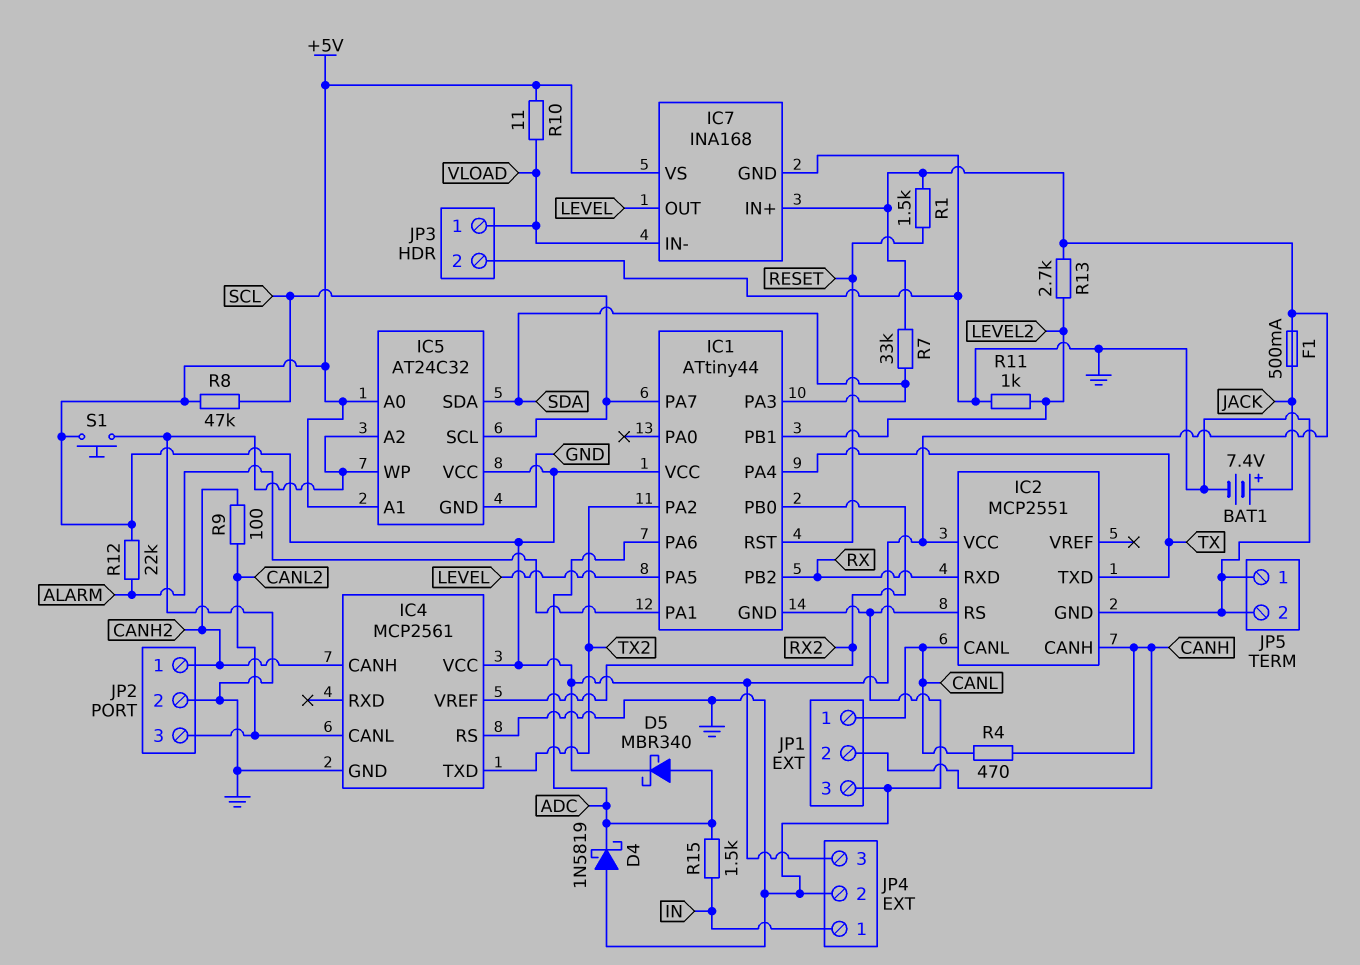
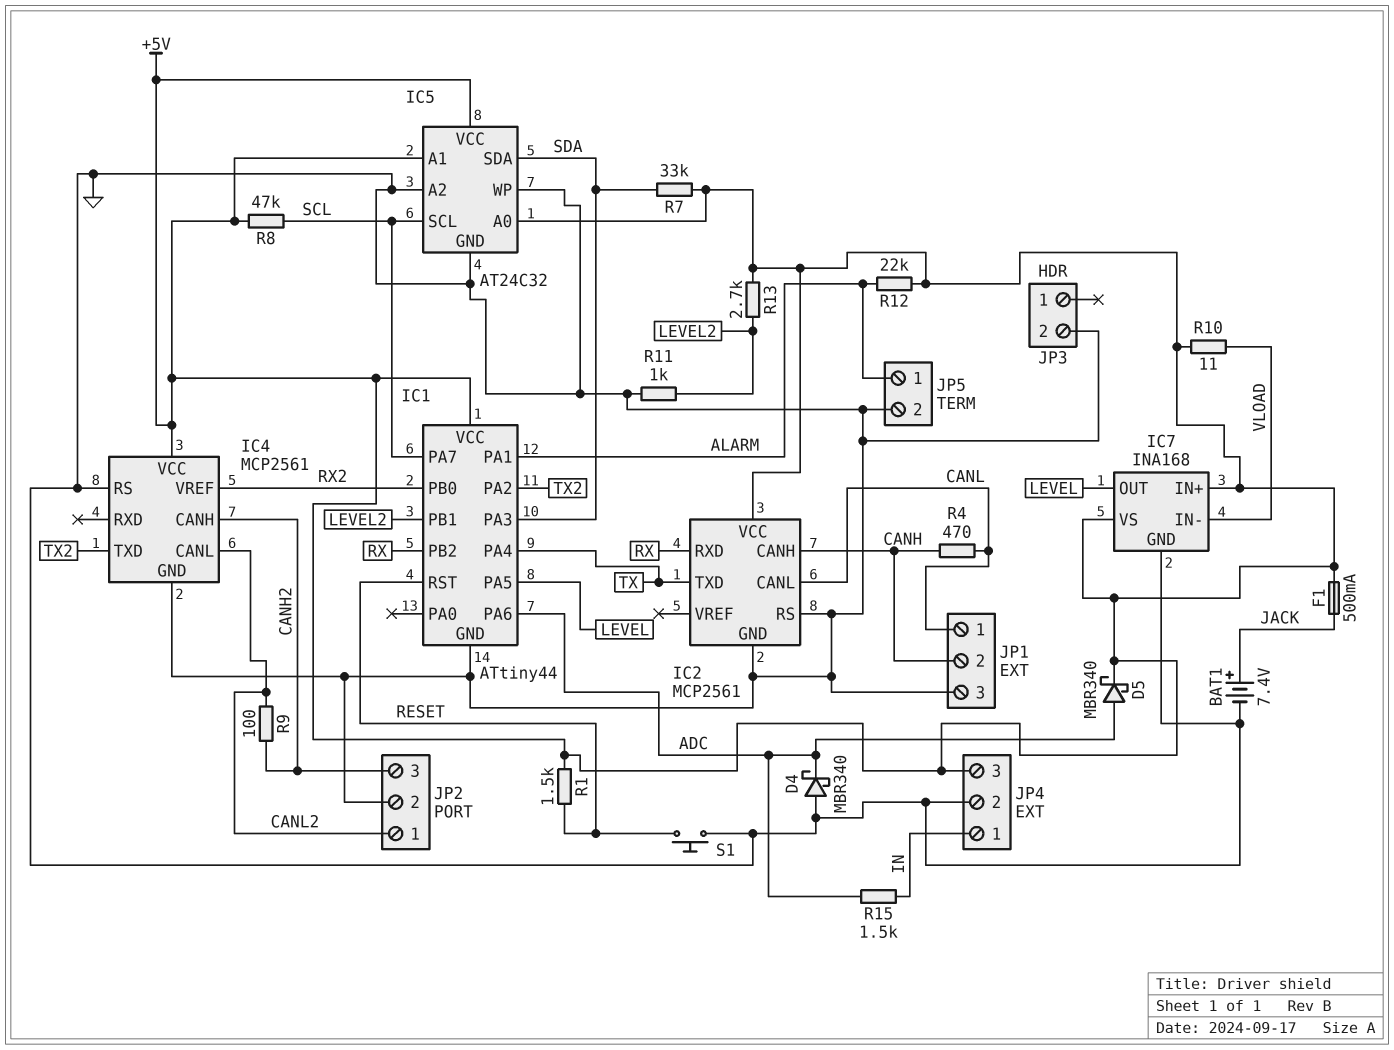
D4: schottky 1N5819 (A GND, K ADC) -> schottky MBR340 (A GND, K ADC)
IC2: MCP2551 -> MCP2561
JP2 pin 1: CANH2 -> CANL2
JP2 pin 3: CANL2 -> CANH2
JP3 pin 1: VLOAD -> none
JP5 pin 1: GND -> ALARM
S1: button (+5V, GND) -> button (GND, RESET)

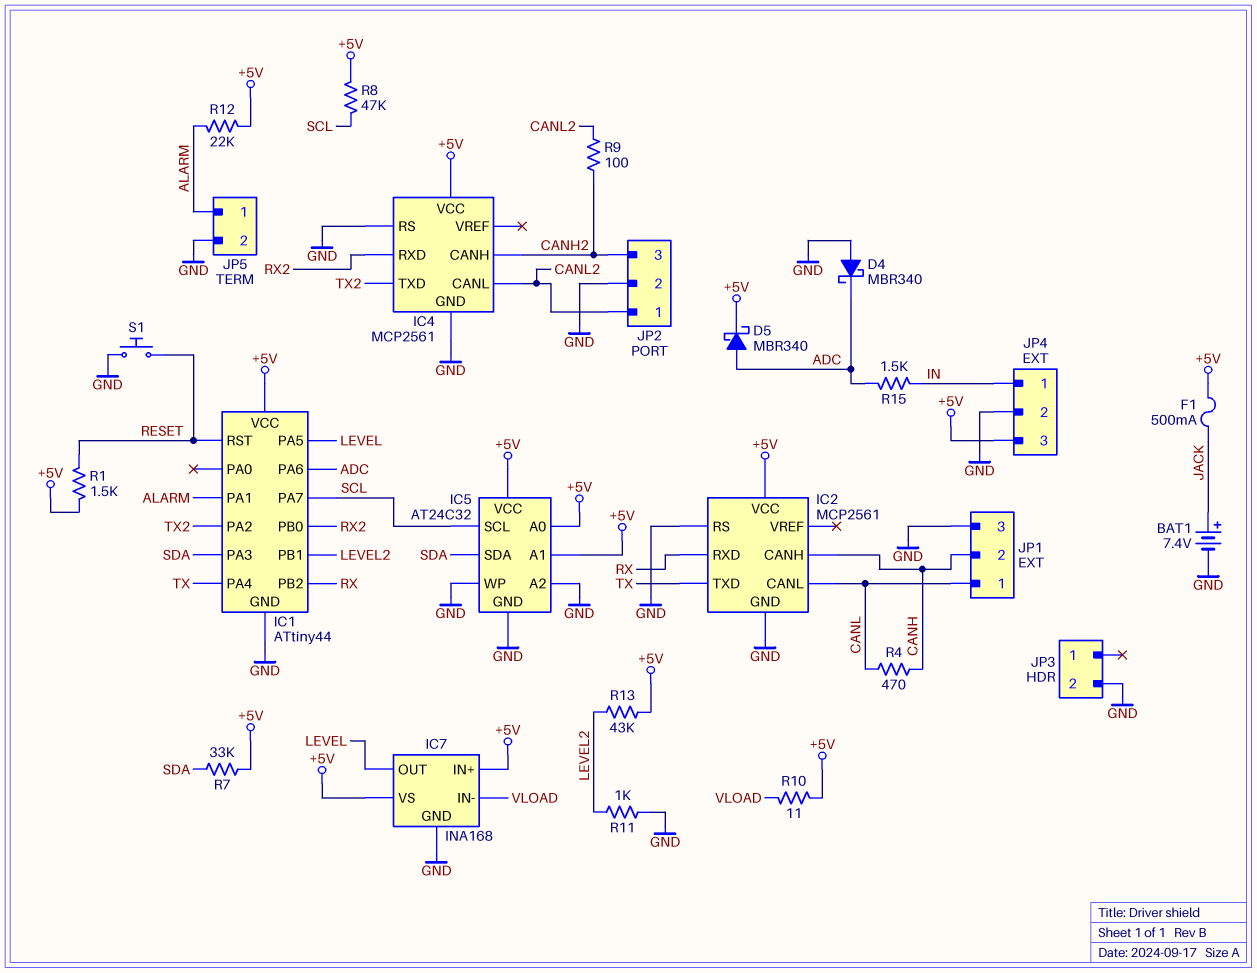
IC4 pin RXD: none -> RX2
IC4 pin VREF: RX2 -> none
R13: 2.7k (+5V, LEVEL2) -> 43k (+5V, LEVEL2)

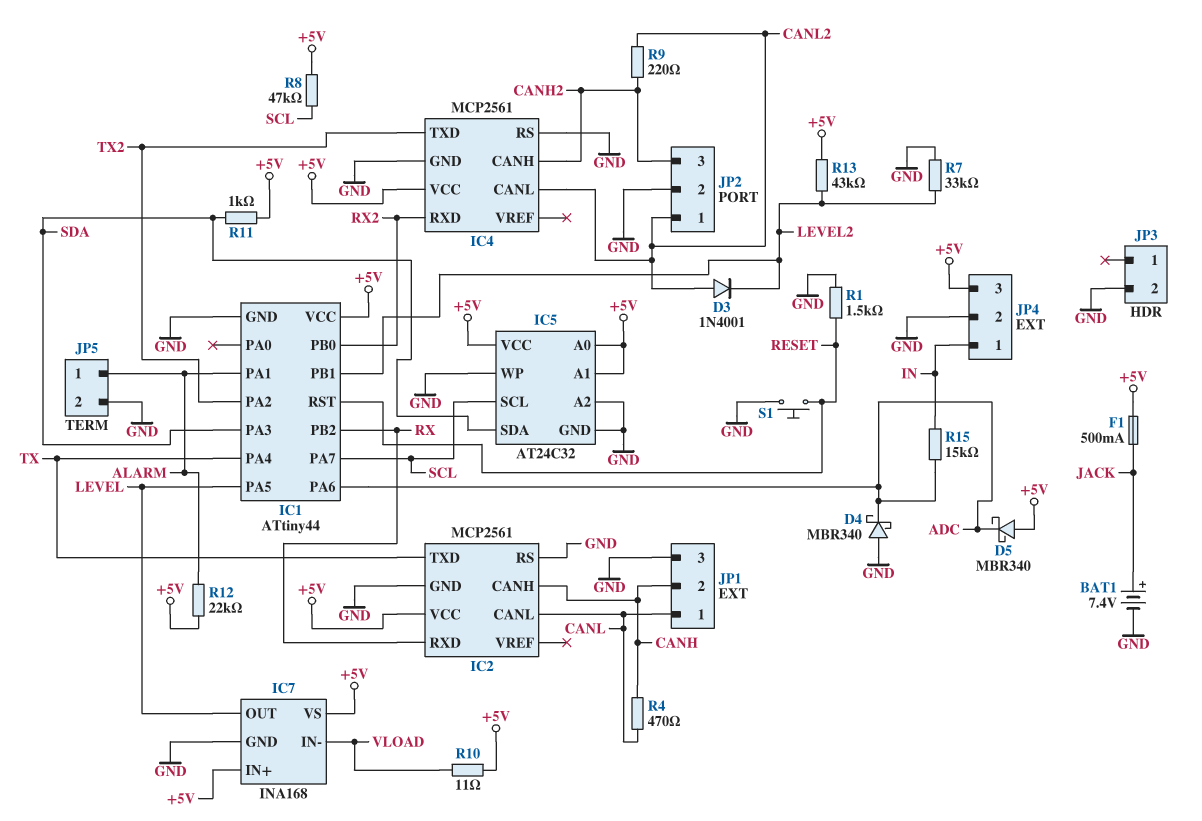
D3: none -> diode 1N4001 (A CANL2, K LEVEL2)
D5: schottky MBR340 (A ADC, K +5V) -> schottky MBR340 (A +5V, K ADC)
R1: 1.5k (+5V, RESET) -> 1.5k (GND, RESET)
R7: 33k (+5V, SDA) -> 33k (GND, LEVEL2)
R9: 100 (CANH2, CANL2) -> 220 (CANH2, CANL2)
R11: 1k (GND, LEVEL2) -> 1k (+5V, SDA)
R15: 1.5k (ADC, IN) -> 15k (ADC, IN)

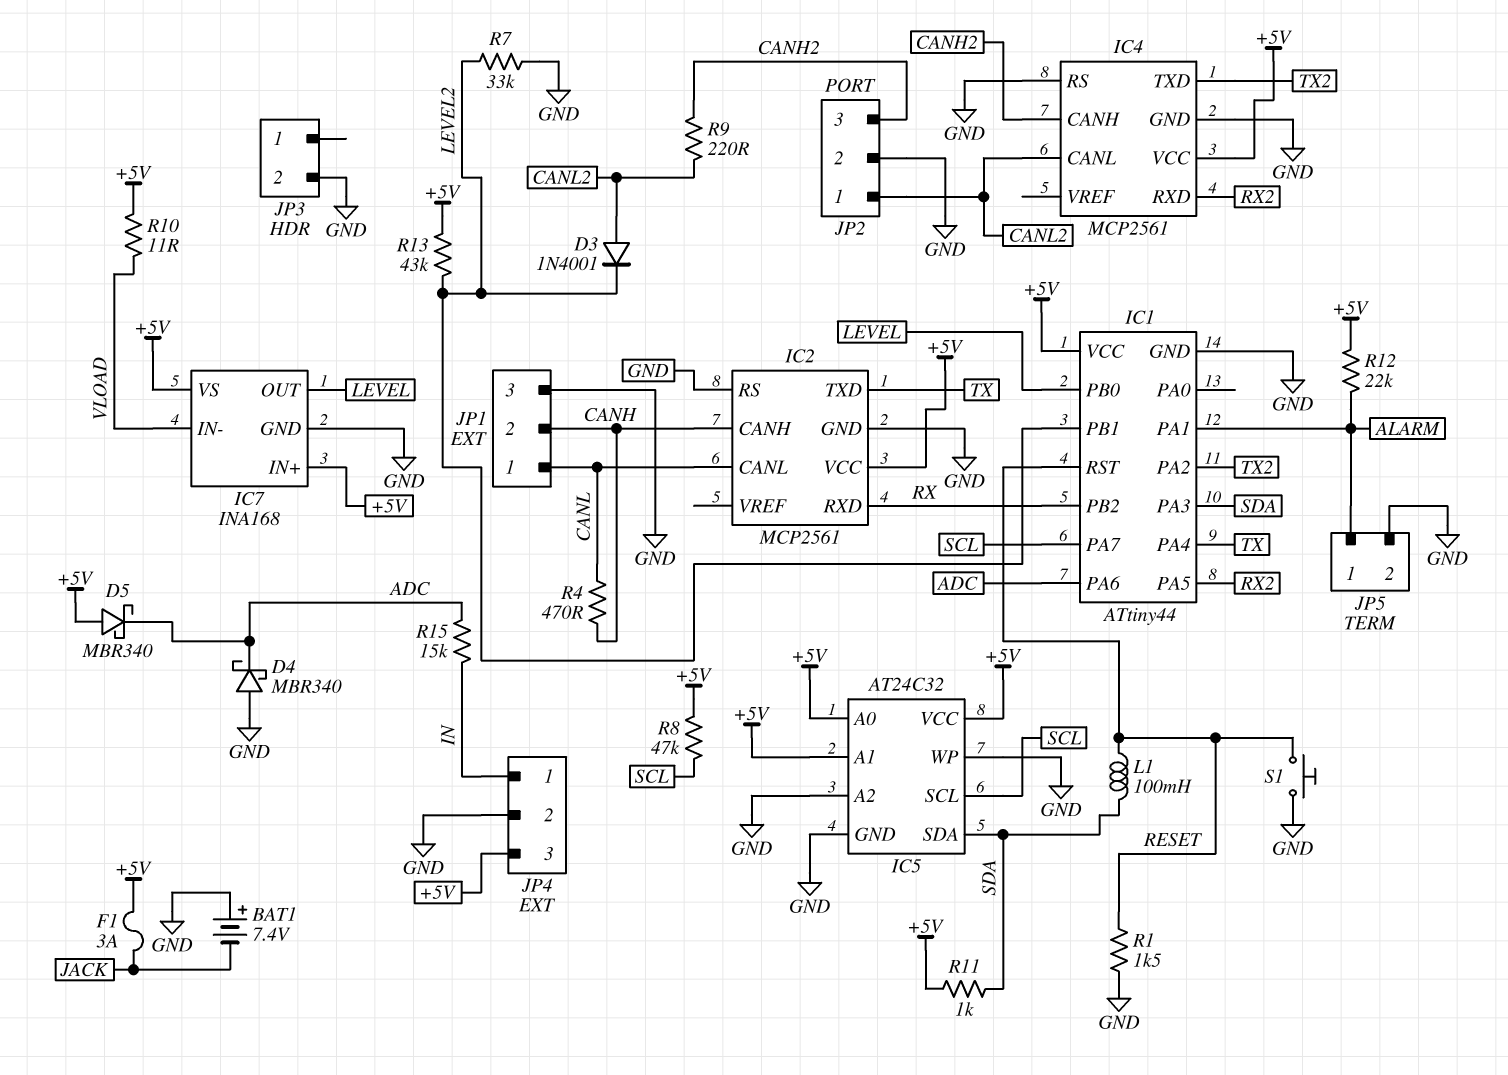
BAT1: 7.4V (plus JACK, minus GND) -> 7.4V (plus GND, minus JACK)
F1: 500mA (+5V, JACK) -> 3A (+5V, JACK)
IC1 pin PA5: LEVEL -> RX2
IC1 pin PB0: RX2 -> LEVEL
L1: none -> 100mH (RESET, SDA)

